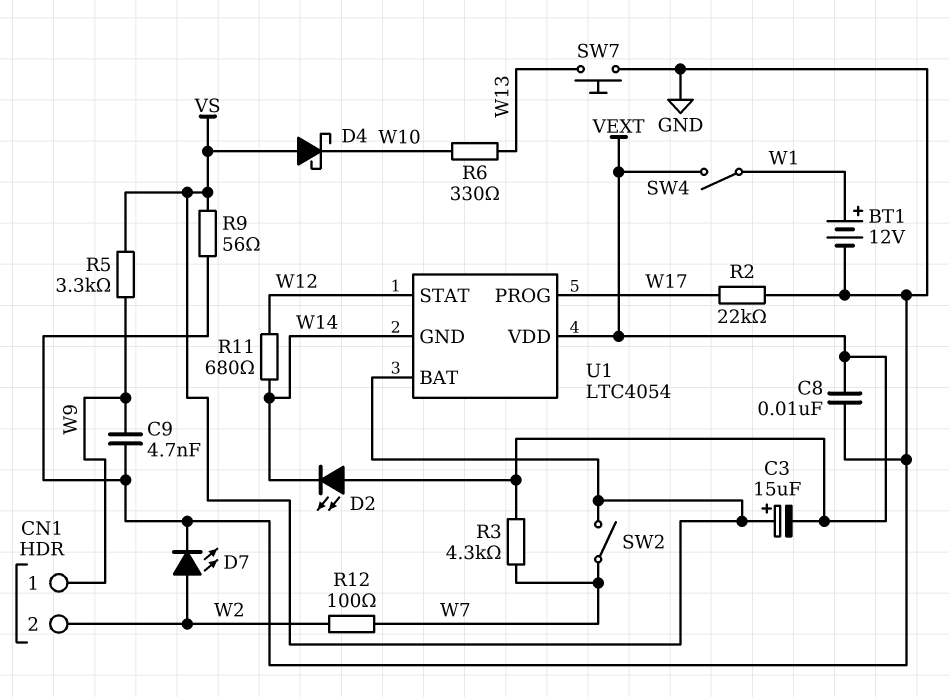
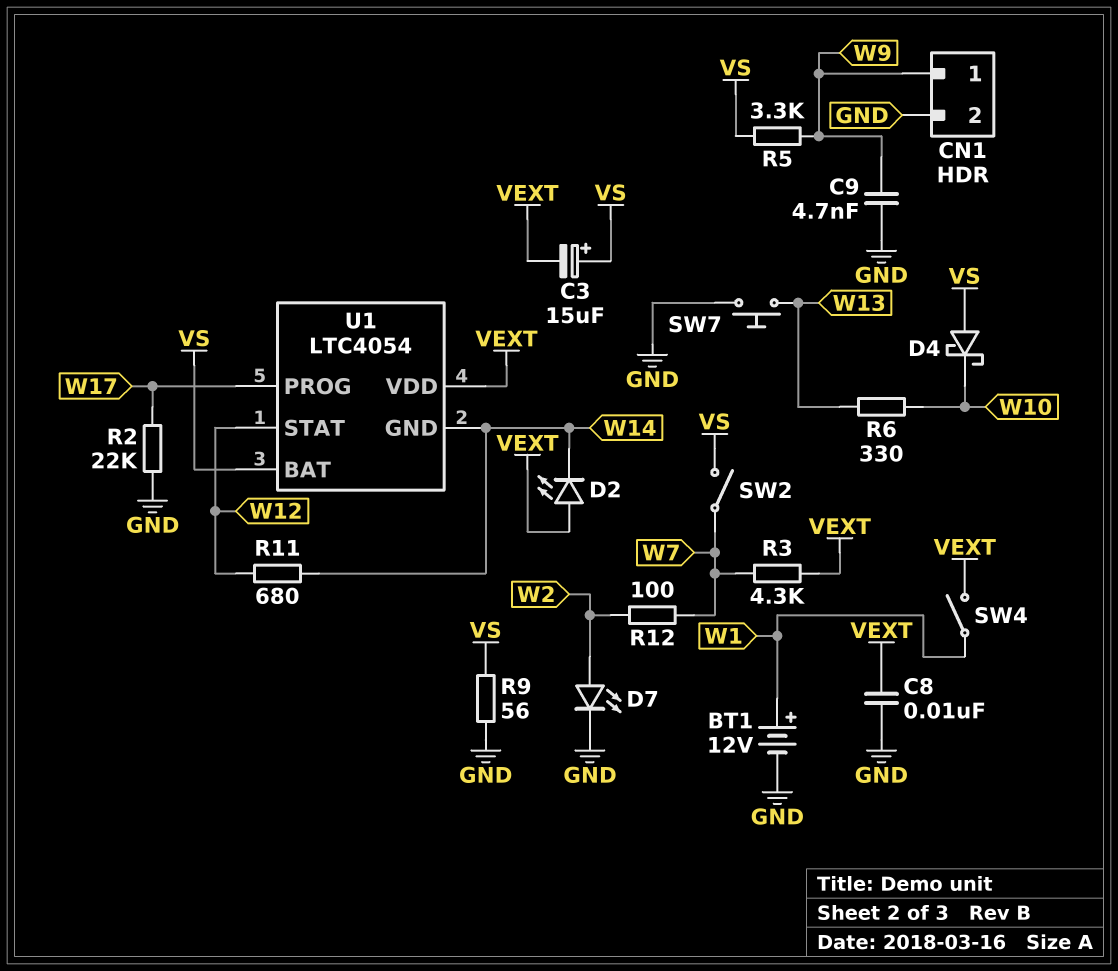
CN1 pin 2: W2 -> GND

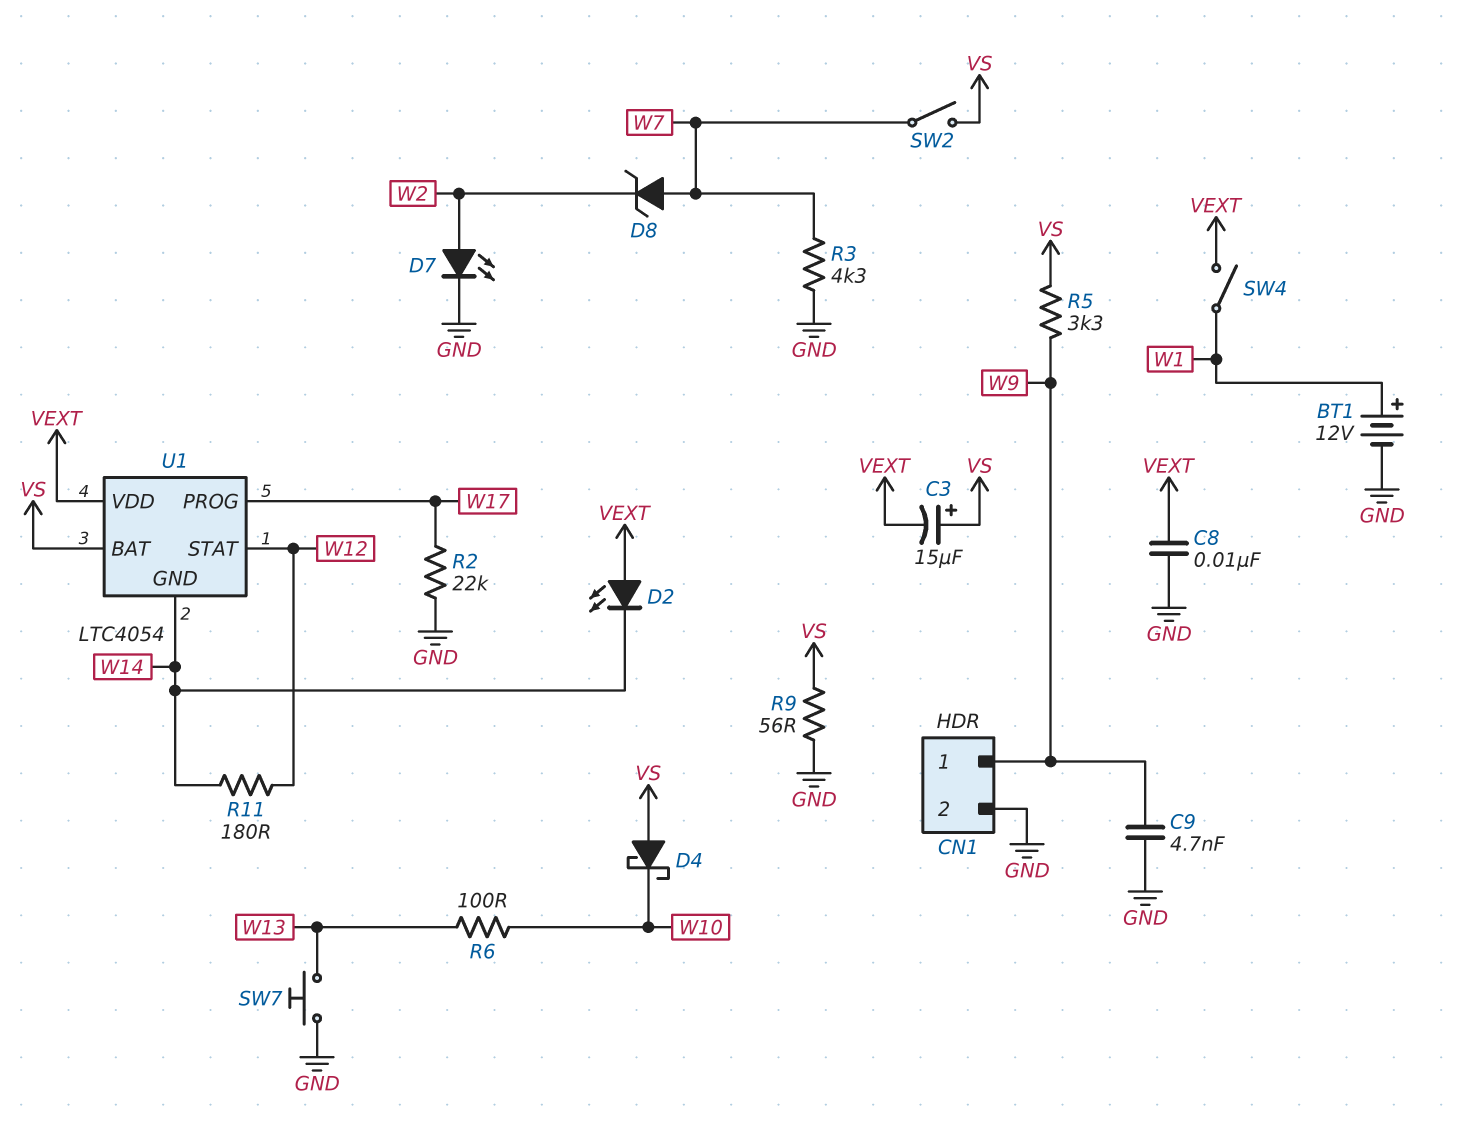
D8: none -> zener (A W7, K W2)
R3: 4.3k (VEXT, W7) -> 4.3k (GND, W7)
R6: 330 (W10, W13) -> 100 (W10, W13)
R11: 680 (W12, W14) -> 180 (W12, W14)
R12: 100 (W2, W7) -> none

